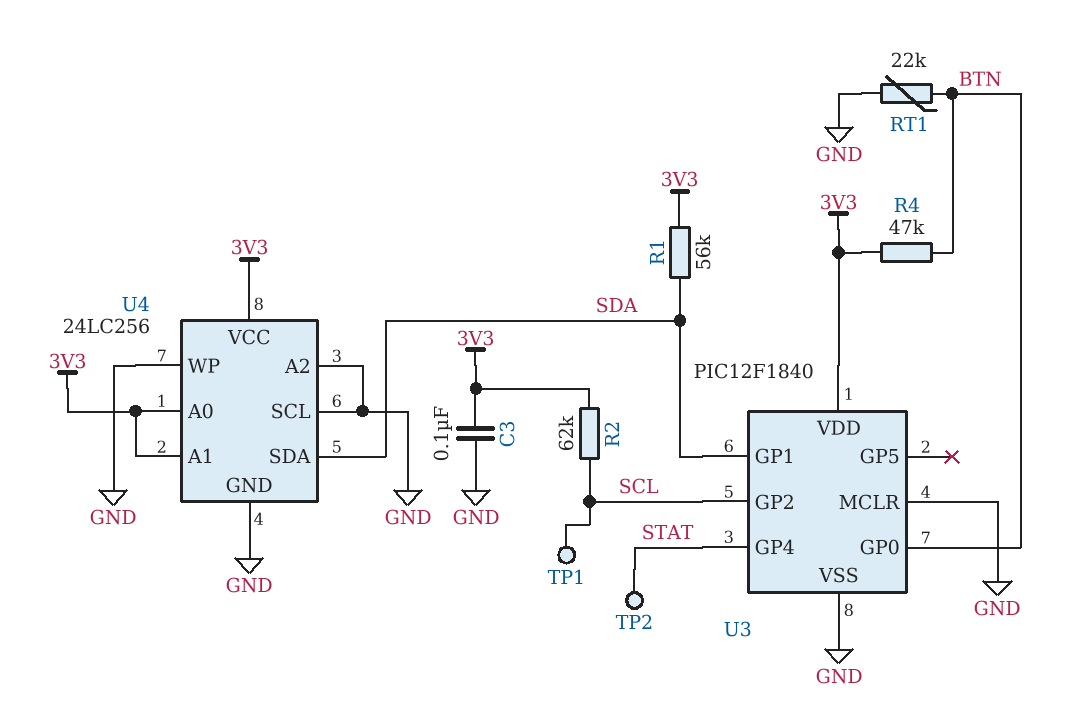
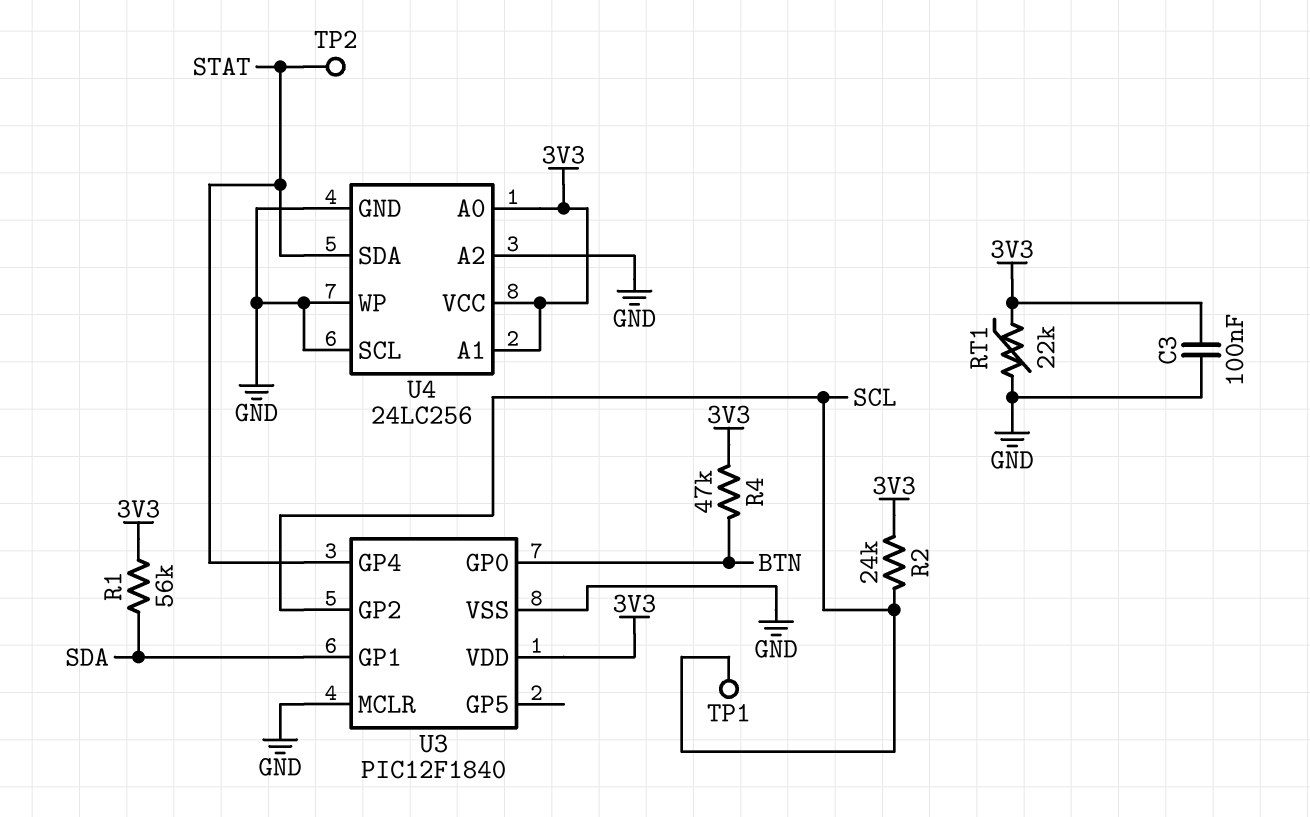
R2: 62k (3V3, SCL) -> 24k (3V3, SCL)
RT1: 22k (BTN, GND) -> 22k (3V3, GND)
U4 pin SDA: SDA -> STAT

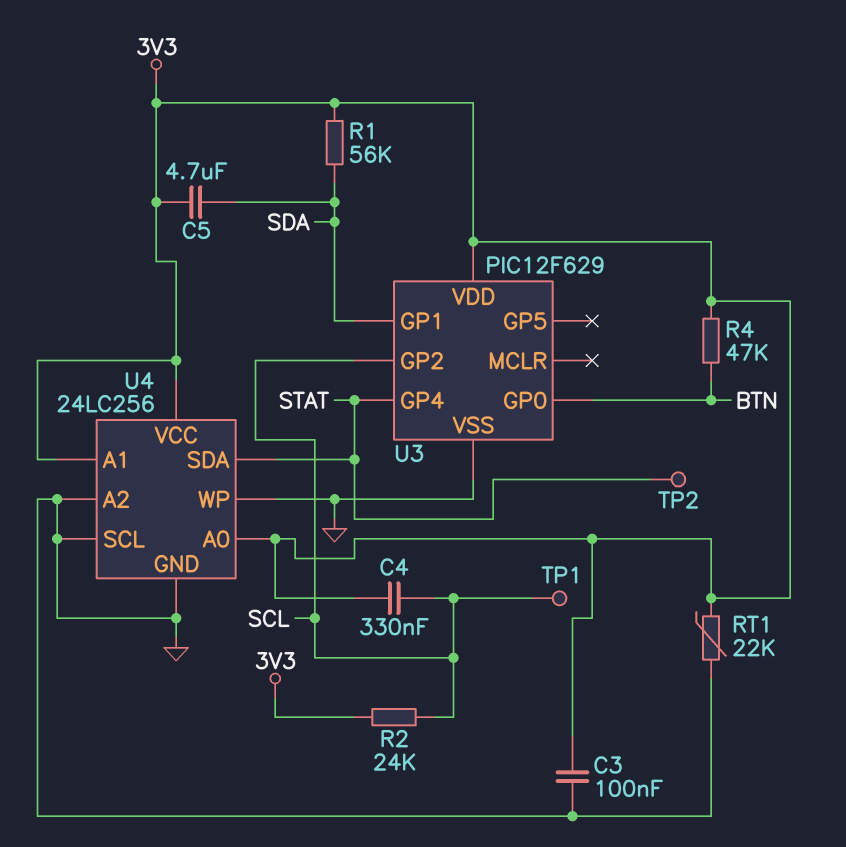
C4: none -> 330nF (3V3, SCL)
C5: none -> 4.7uF (3V3, SDA)
U3: PIC12F1840 -> PIC12F629
U3 pin MCLR: GND -> none

